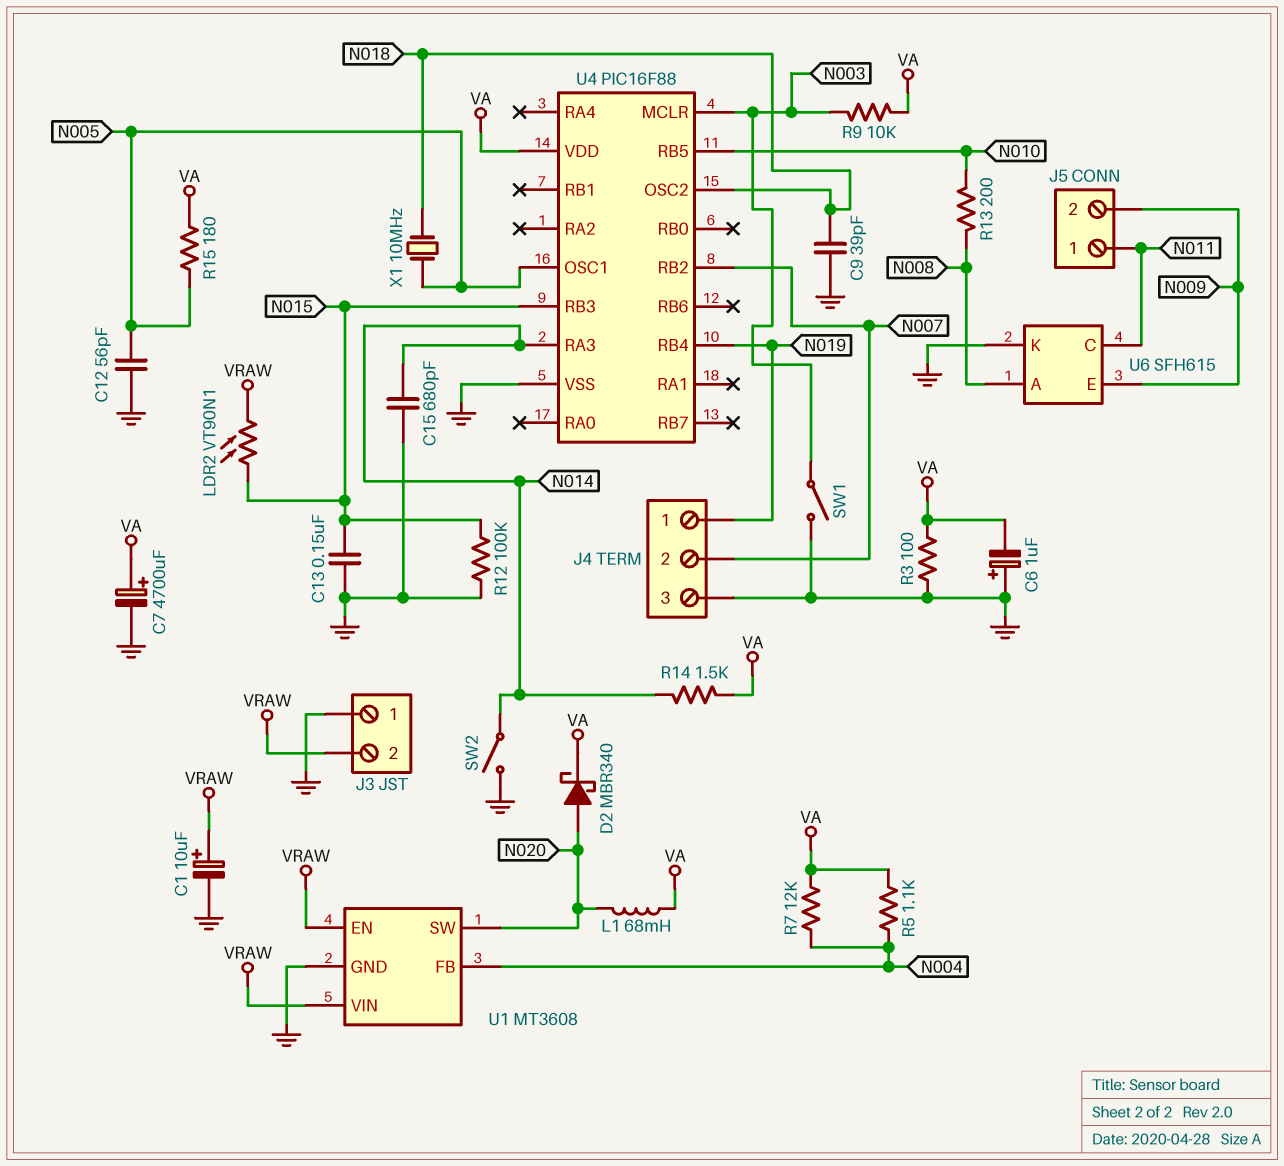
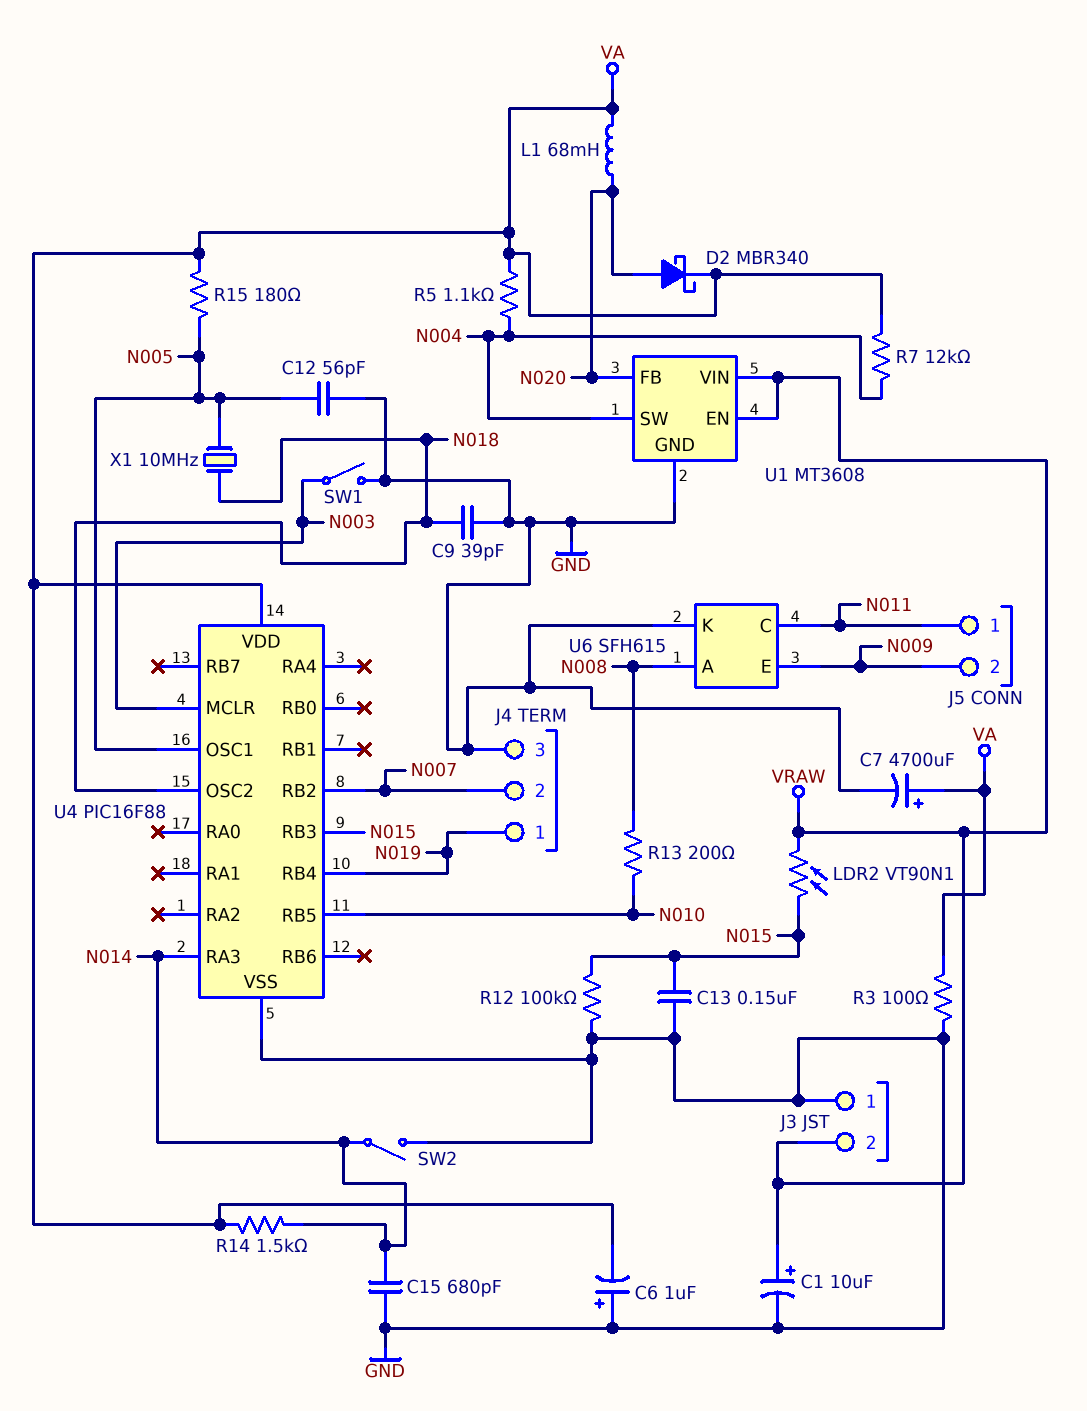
R9: 10k (N003, VA) -> none
U1 pin FB: N004 -> N020
U1 pin SW: N020 -> N004

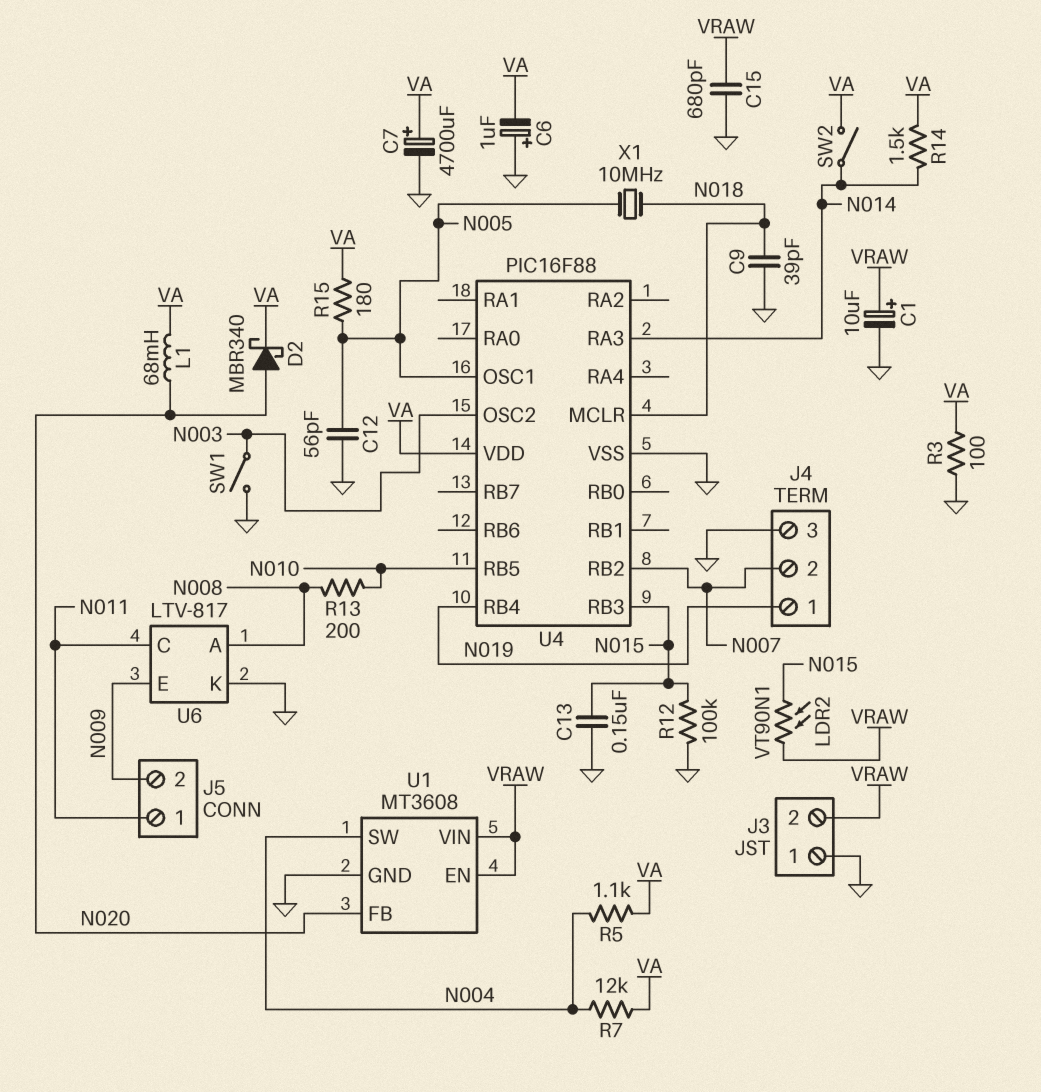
C15: 680pF (GND, N014) -> 680pF (GND, VRAW)
SW2: switch (GND, N014) -> switch (N014, VA)
U4 pin MCLR: N003 -> N018
U4 pin OSC2: N018 -> N003
U6: SFH615 -> LTV-817

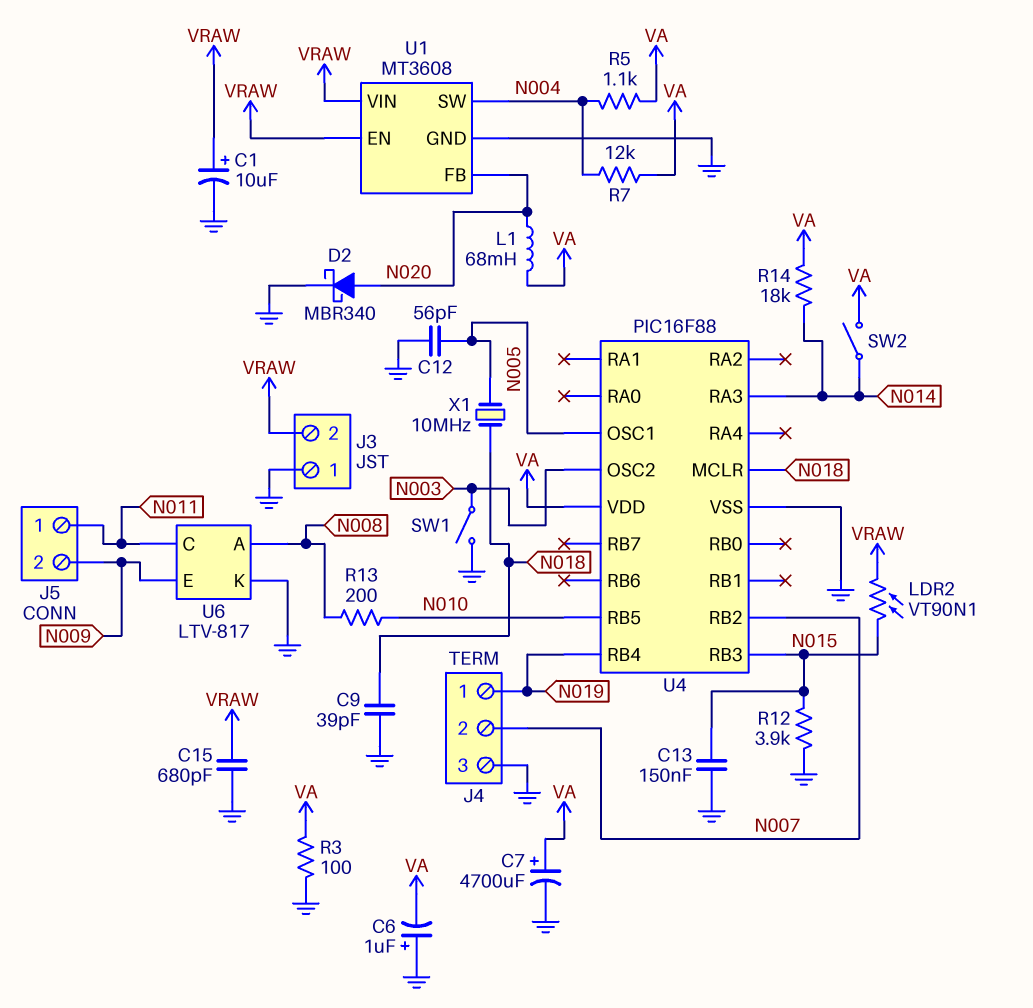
D2: schottky MBR340 (A N020, K VA) -> schottky MBR340 (A N020, K GND)
R12: 100k (GND, N015) -> 3.9k (GND, N015)
R14: 1.5k (N014, VA) -> 18k (N014, VA)
R15: 180 (N005, VA) -> none

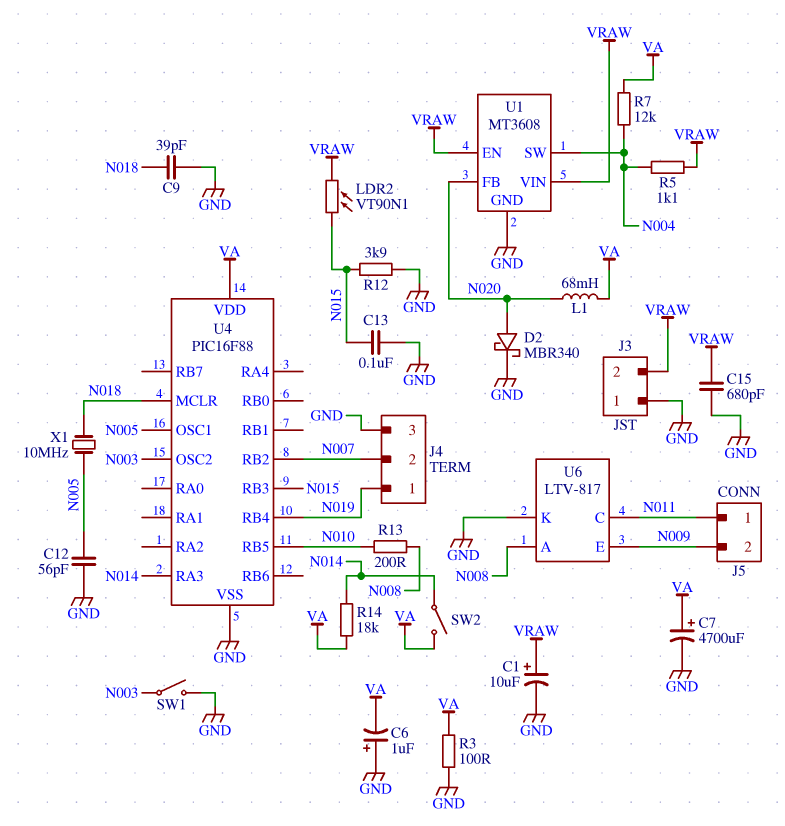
C13: 150nF (GND, N015) -> 100nF (GND, N015)
R5: 1.1k (N004, VA) -> 1.1k (N004, VRAW)

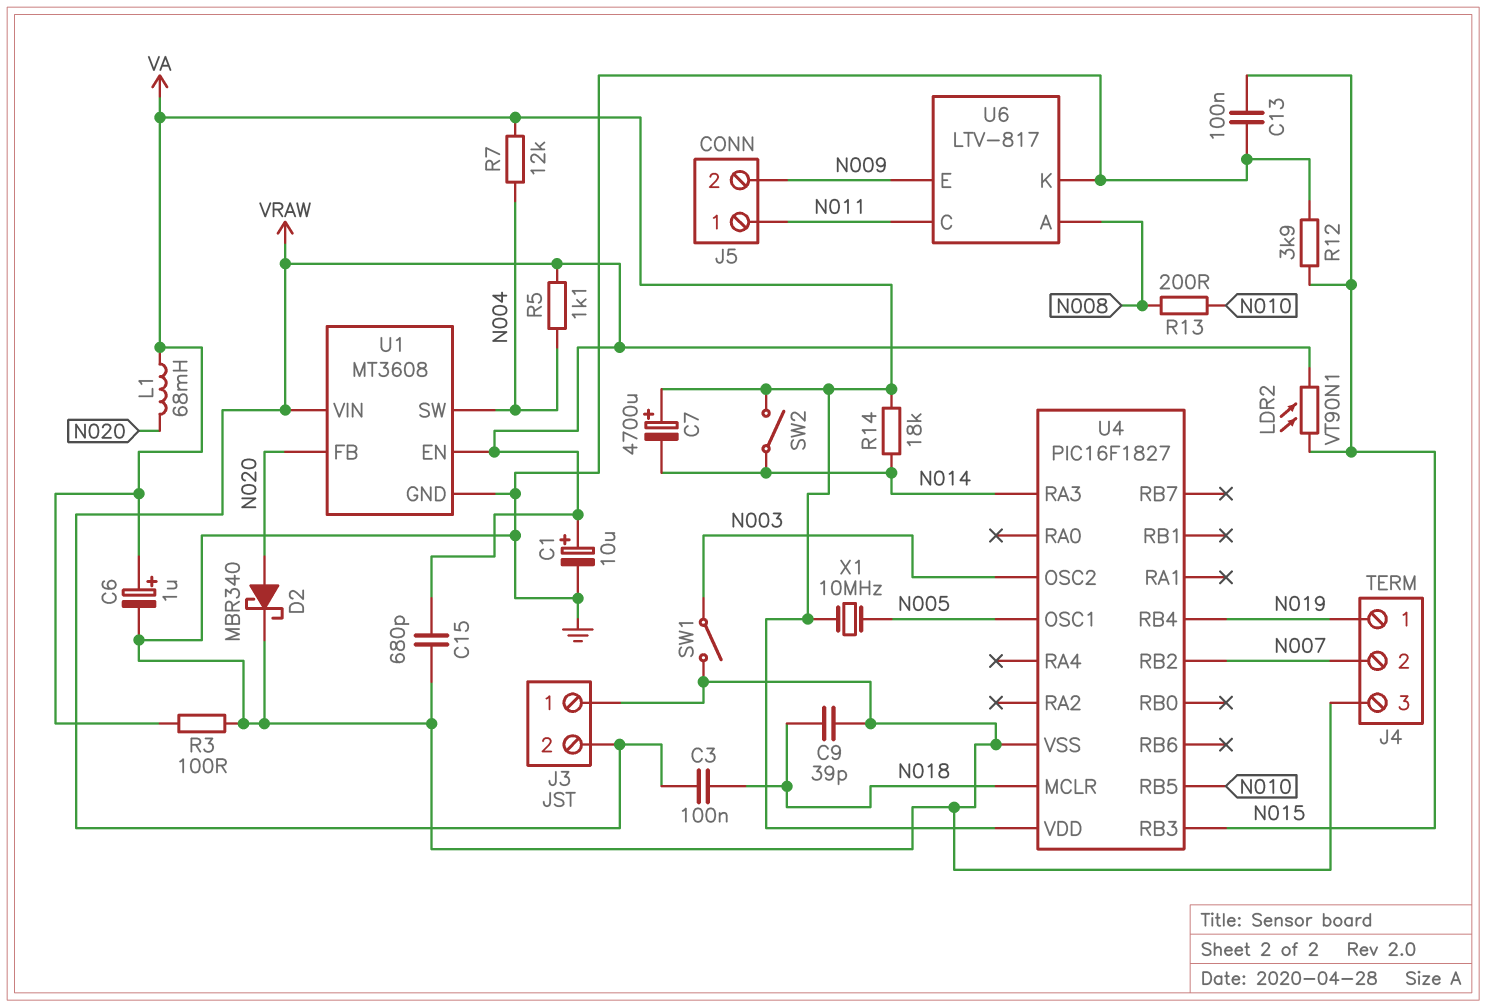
C3: none -> 100nF (N018, VRAW)
C6: 1uF (plus GND, minus VA) -> 1uF (plus VA, minus GND)
C7: 4700uF (plus VA, minus GND) -> 4700uF (plus VA, minus N014)
C12: 56pF (GND, N005) -> none
U4: PIC16F88 -> PIC16F1827
X1: 10MHz (N005, N018) -> 10MHz (N005, VA)

